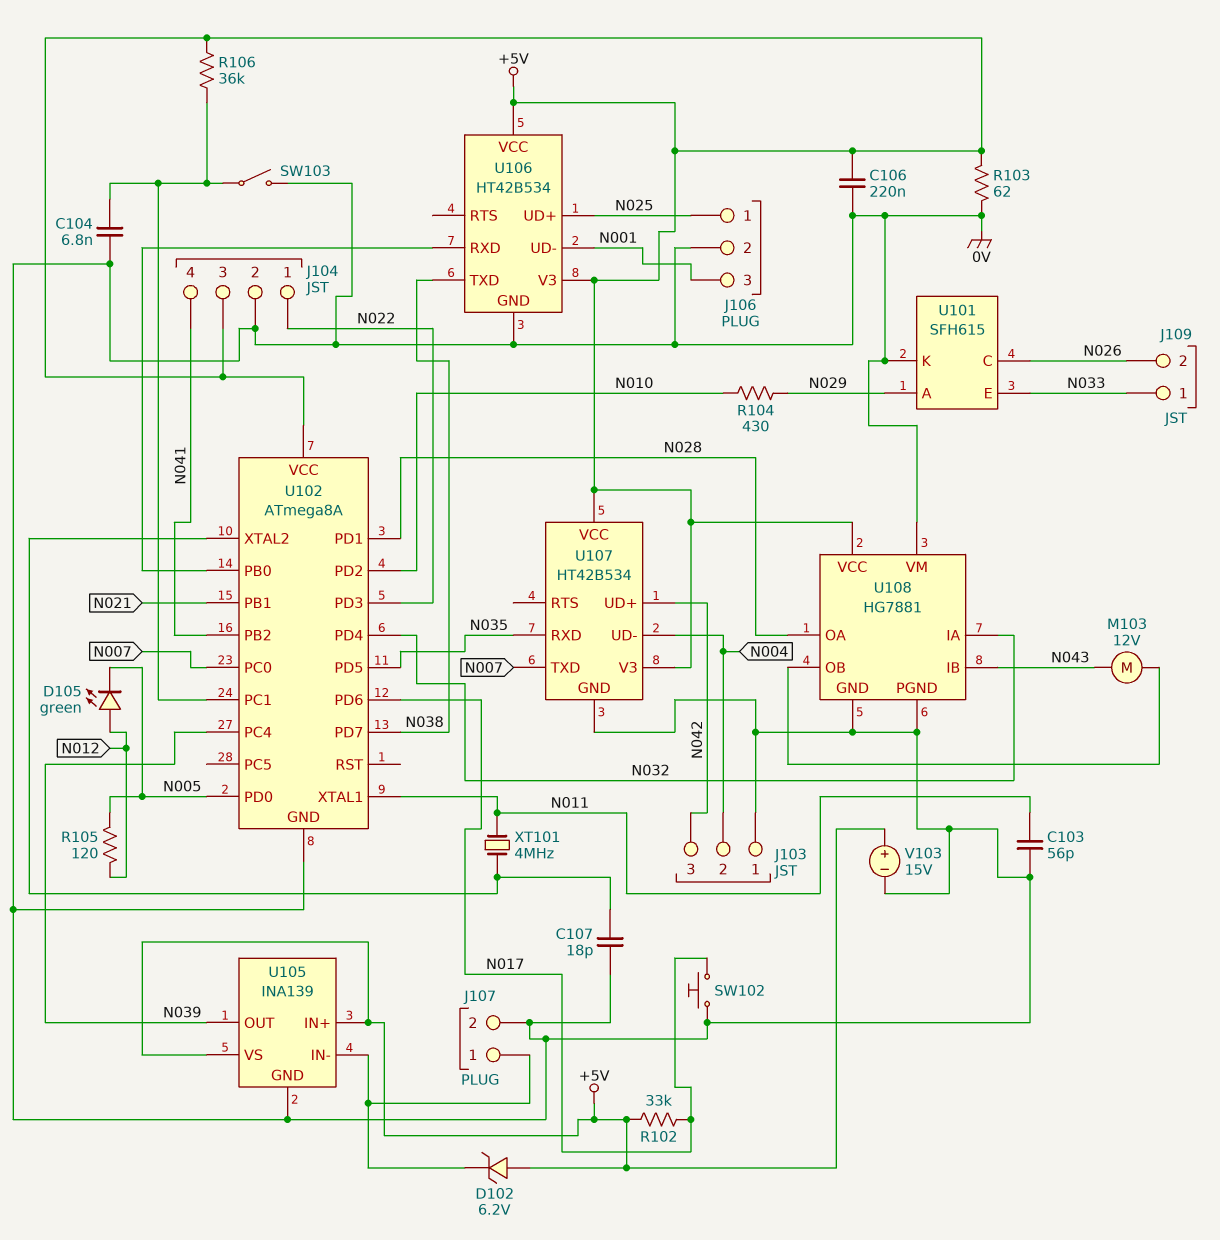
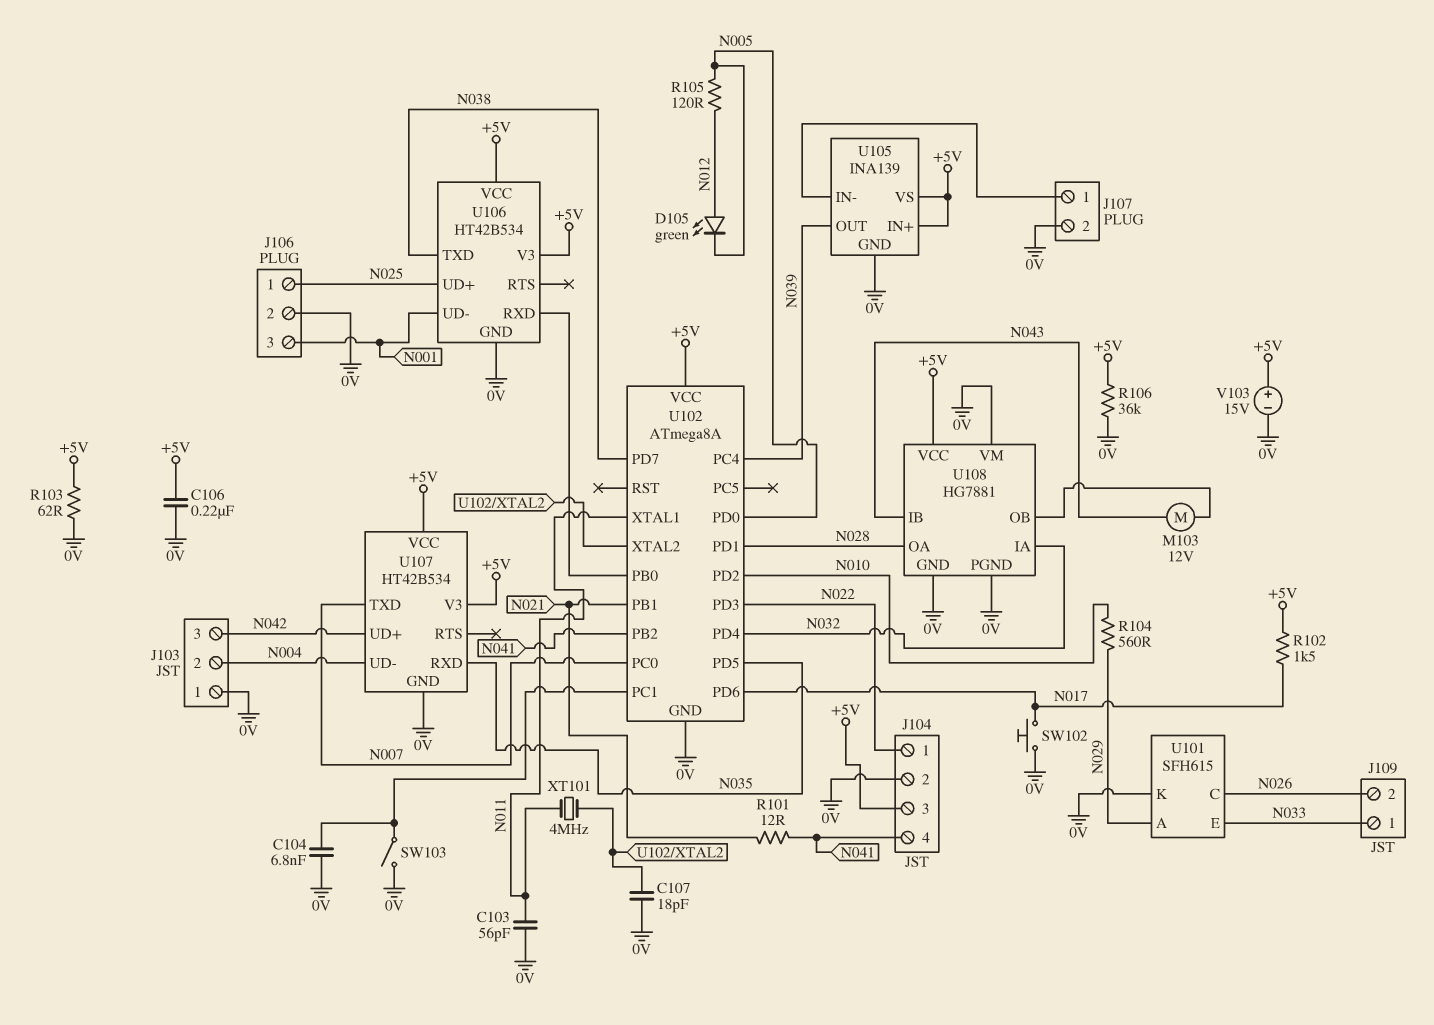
D102: zener 6.2V (A +5V, K J107/1) -> none
R101: none -> 12 (N021, N041)
R102: 33k (+5V, N017) -> 1.5k (+5V, N017)
R104: 430 (N010, N029) -> 560 (N010, N029)
R106: 36k (+5V, U102/PC1) -> 36k (+5V, 0V)

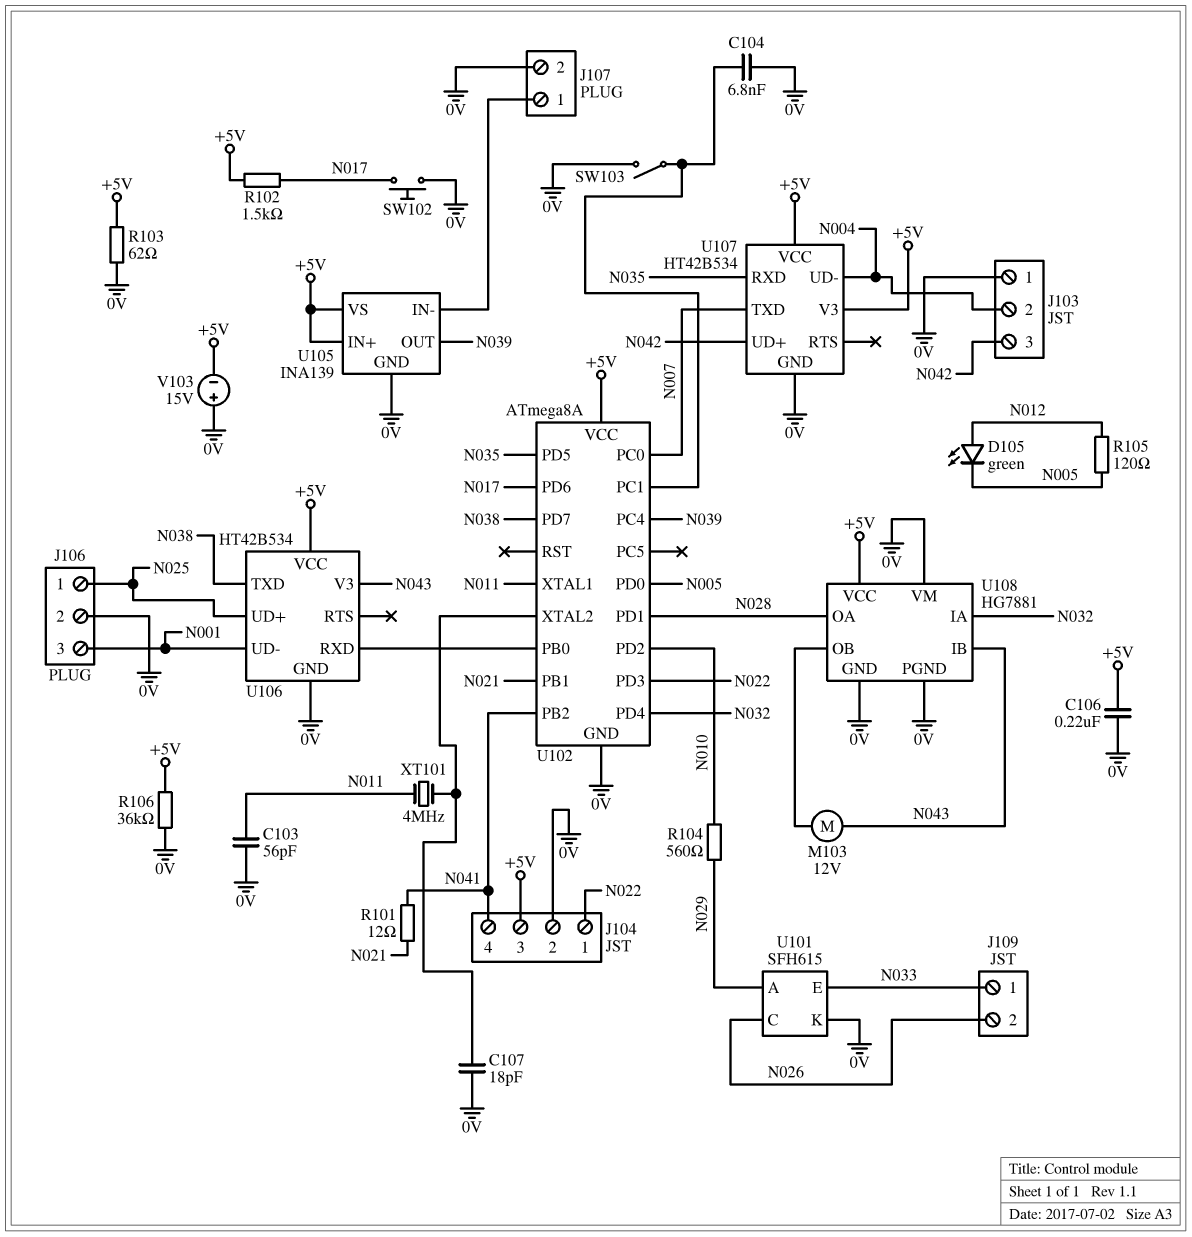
U106 pin V3: +5V -> N043
V103: 15V (plus +5V, minus 0V) -> 15V (plus 0V, minus +5V)

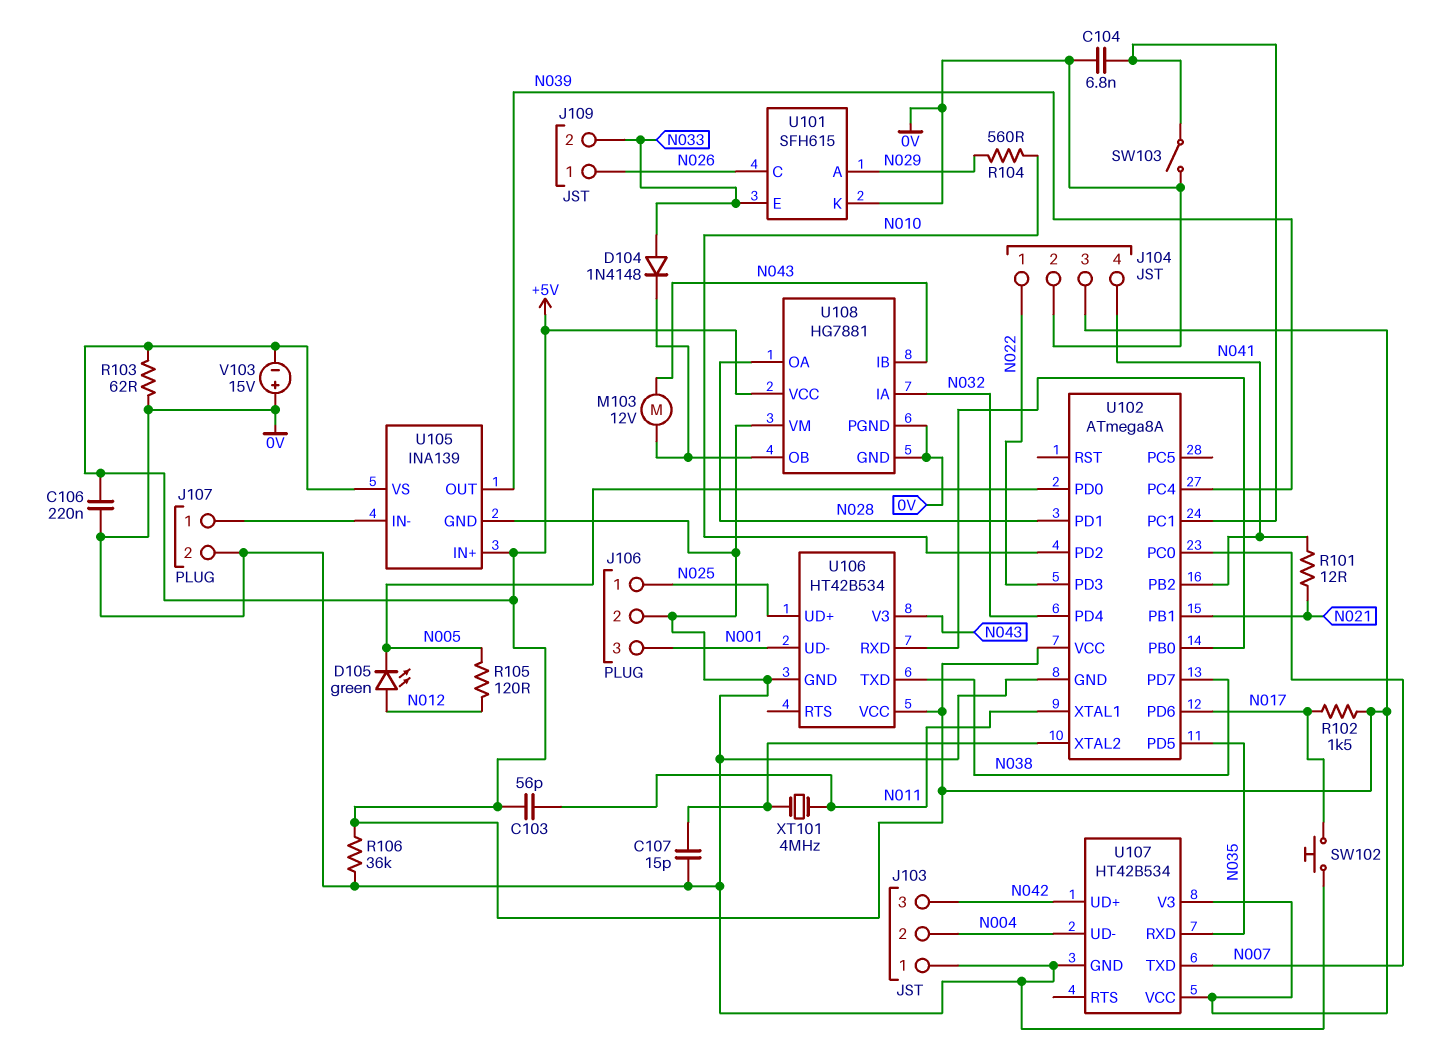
C103: 56pF (0V, N011) -> 56pF (+5V, N011)
C107: 18pF (0V, U102/XTAL2) -> 15pF (0V, U102/XTAL2)
D104: none -> diode 1N4148 (A N033, K U108/OB)
J109 pin 1: N033 -> N026
J109 pin 2: N026 -> N033

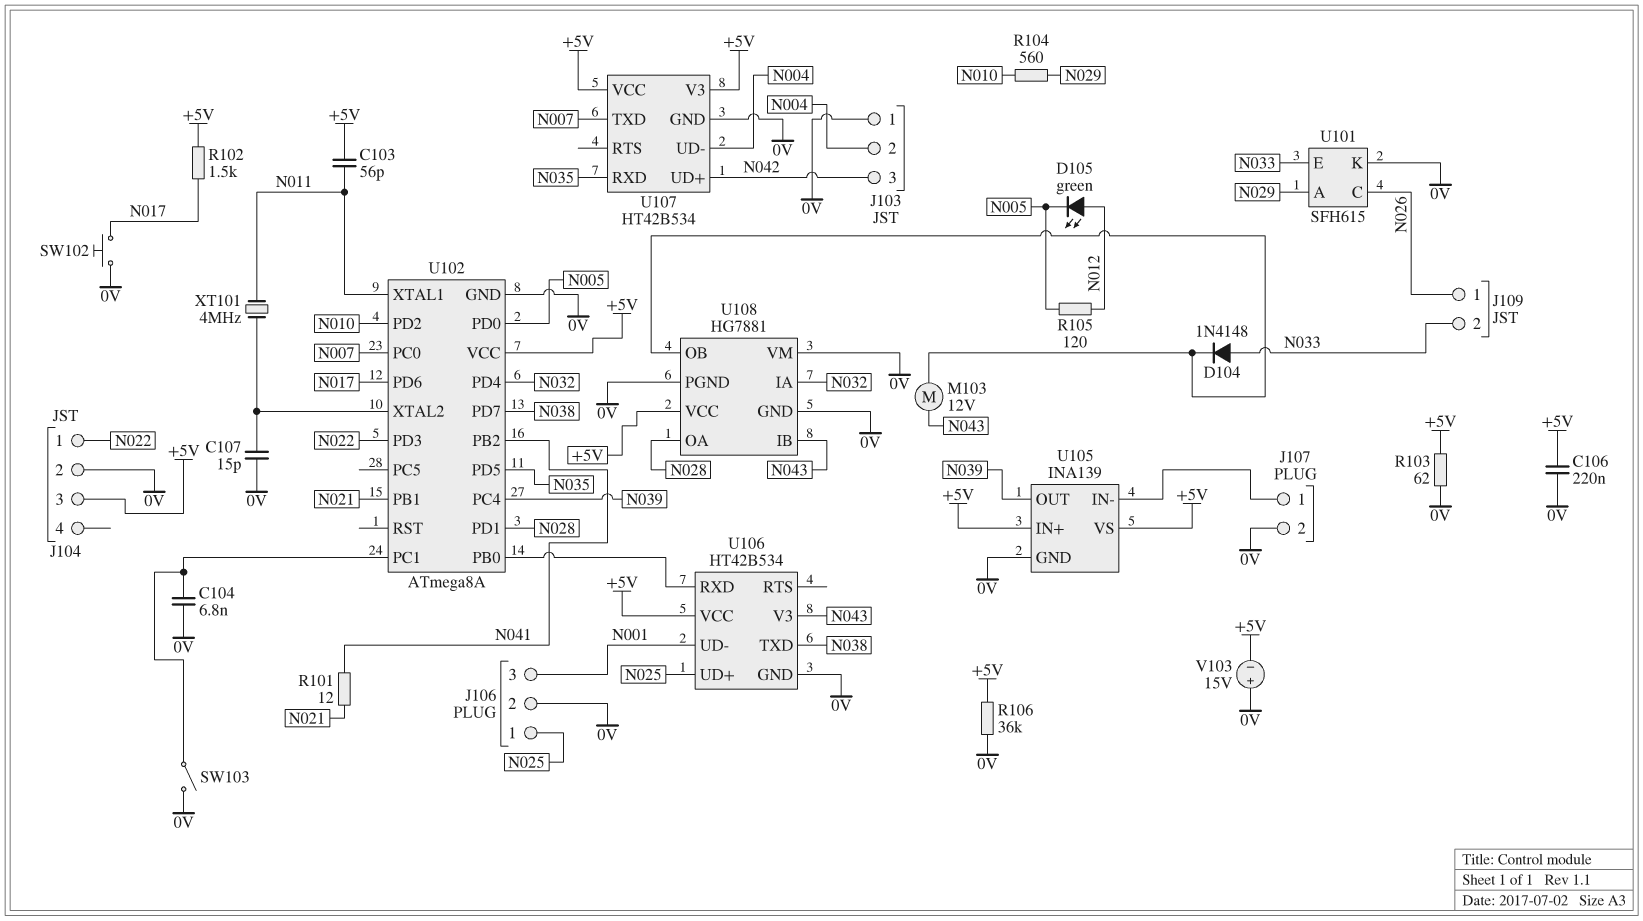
J104 pin 4: N041 -> none

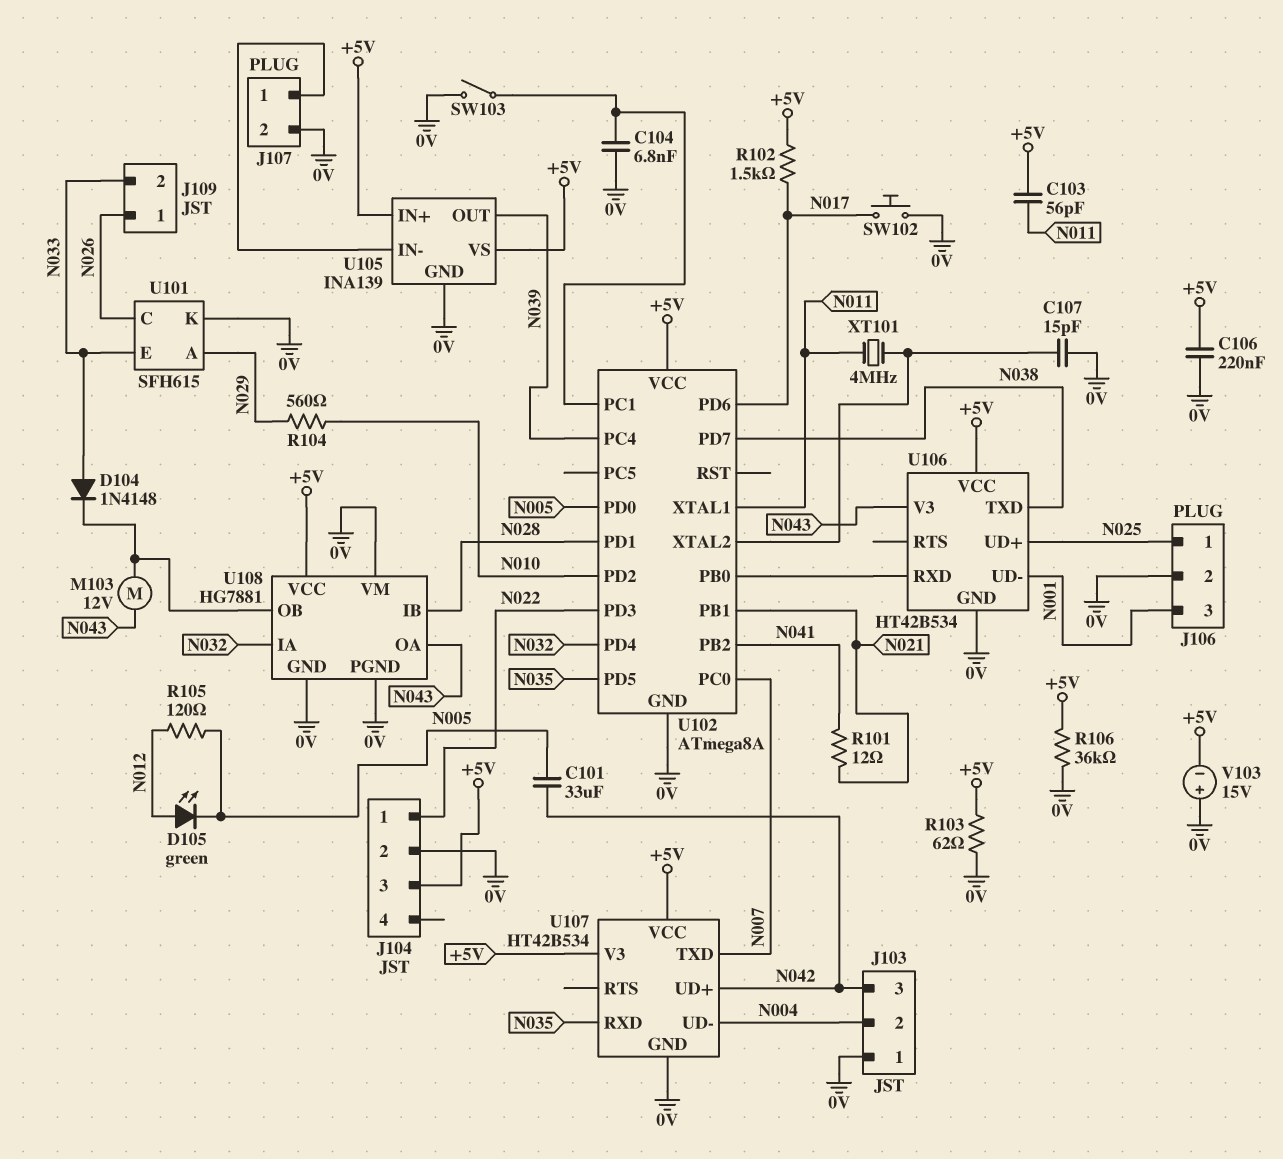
C101: none -> 33uF (N005, N042)
U108 pin IB: N043 -> N028
U108 pin OA: N028 -> N043

